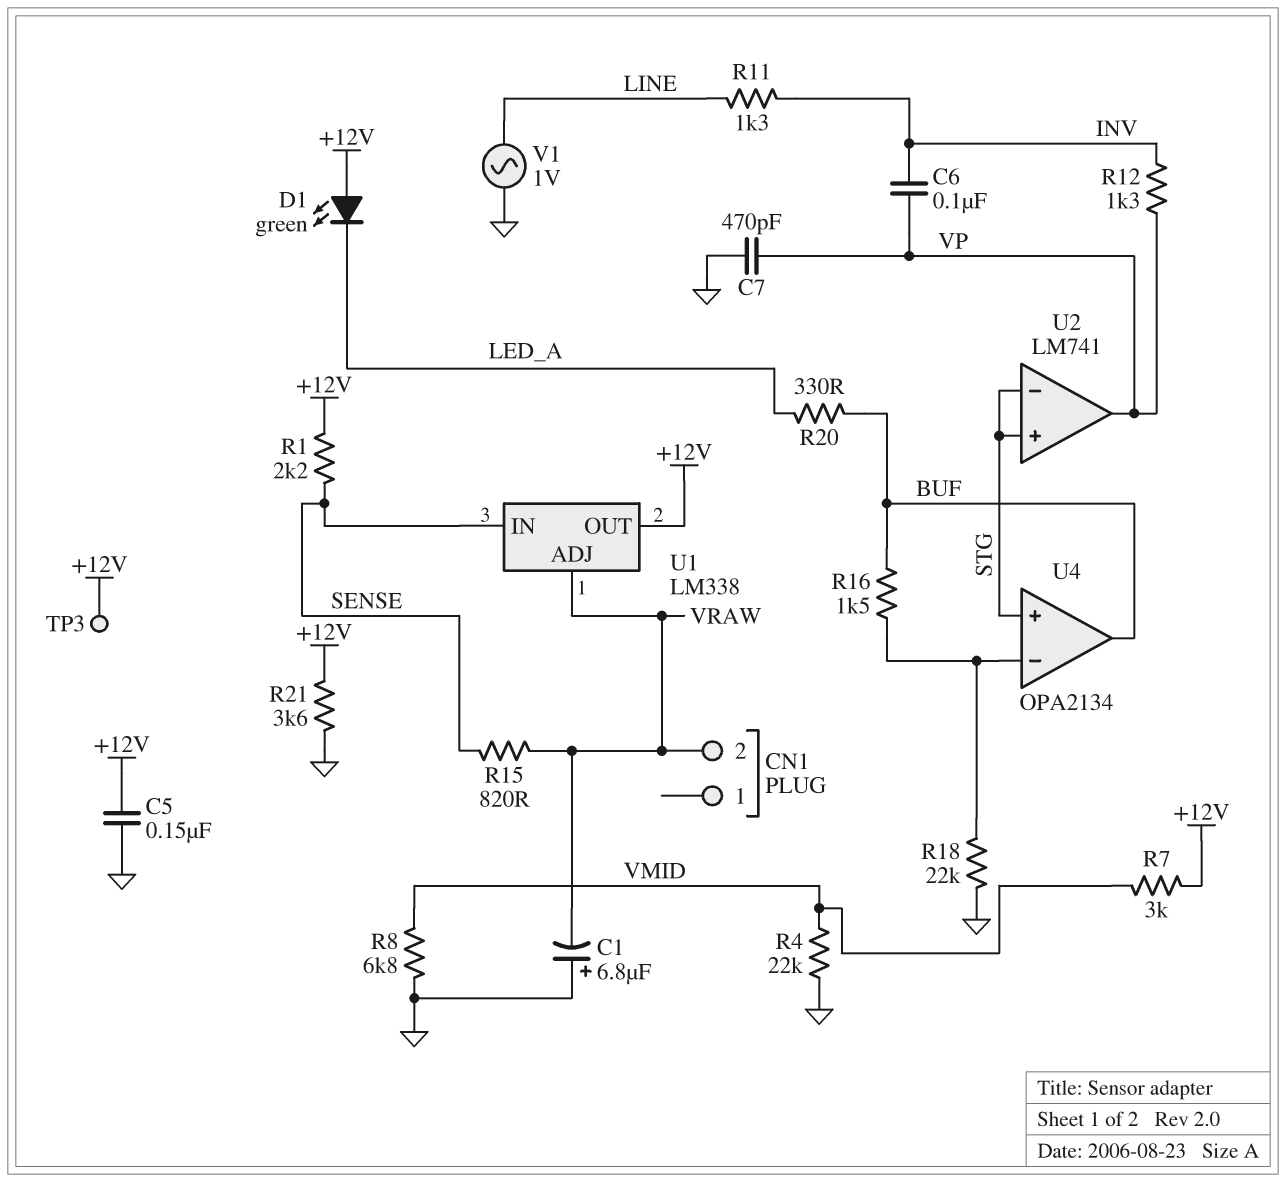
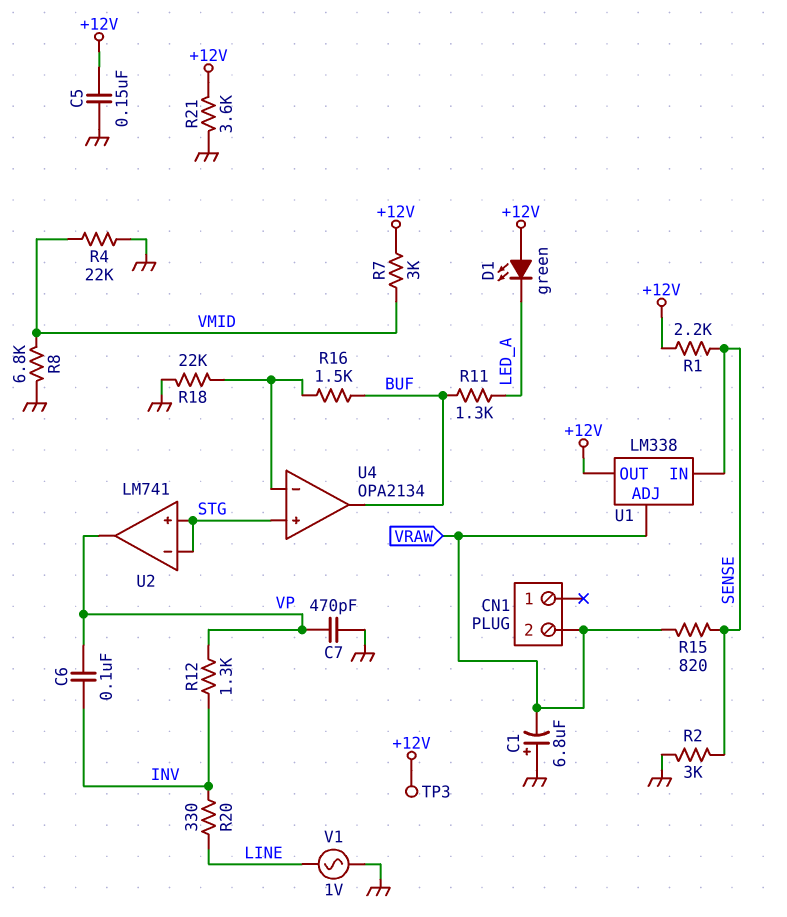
R2: none -> 3k (GND, SENSE)
R11: 1.3k (INV, LINE) -> 1.3k (BUF, LED_A)
R20: 330 (BUF, LED_A) -> 330 (INV, LINE)

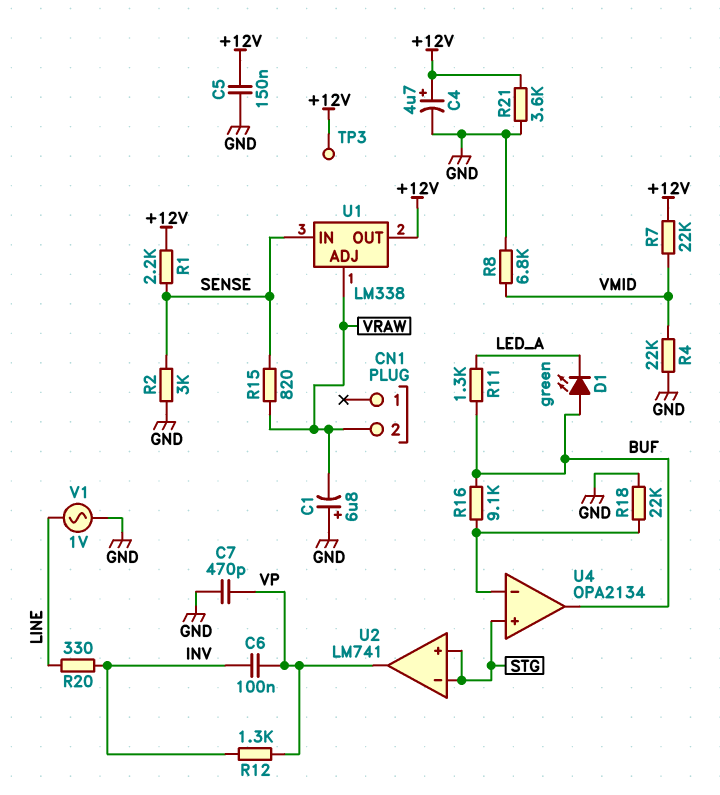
C4: none -> 4.7uF (plus +12V, minus GND)
D1: LED green (A +12V, K LED_A) -> LED green (A BUF, K LED_A)
R7: 3k (+12V, VMID) -> 22k (+12V, VMID)
R16: 1.5k (BUF, U4/in-) -> 9.1k (BUF, U4/in-)

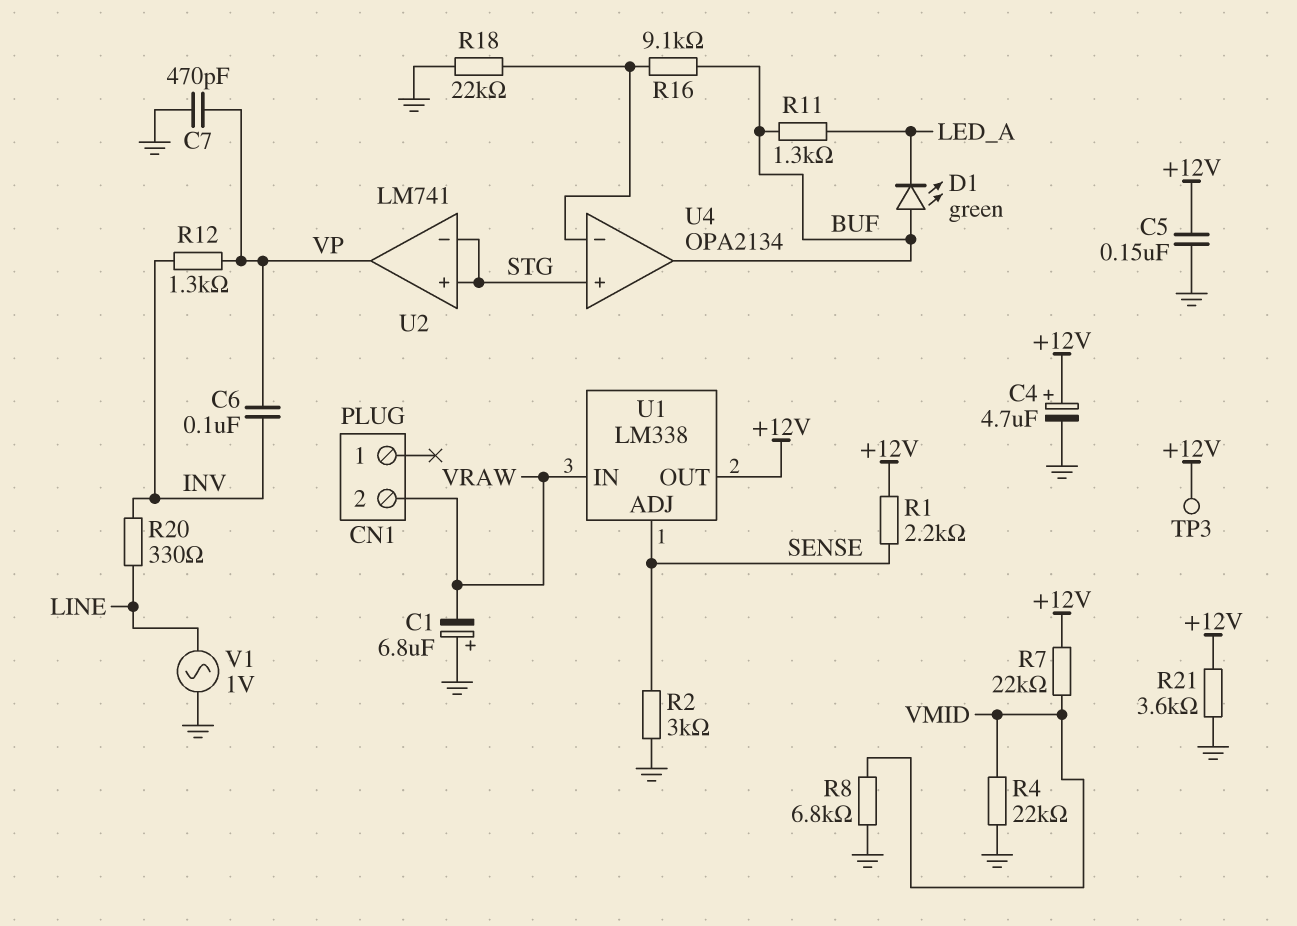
R15: 820 (SENSE, VRAW) -> none
U1 pin ADJ: VRAW -> SENSE
U1 pin IN: SENSE -> VRAW

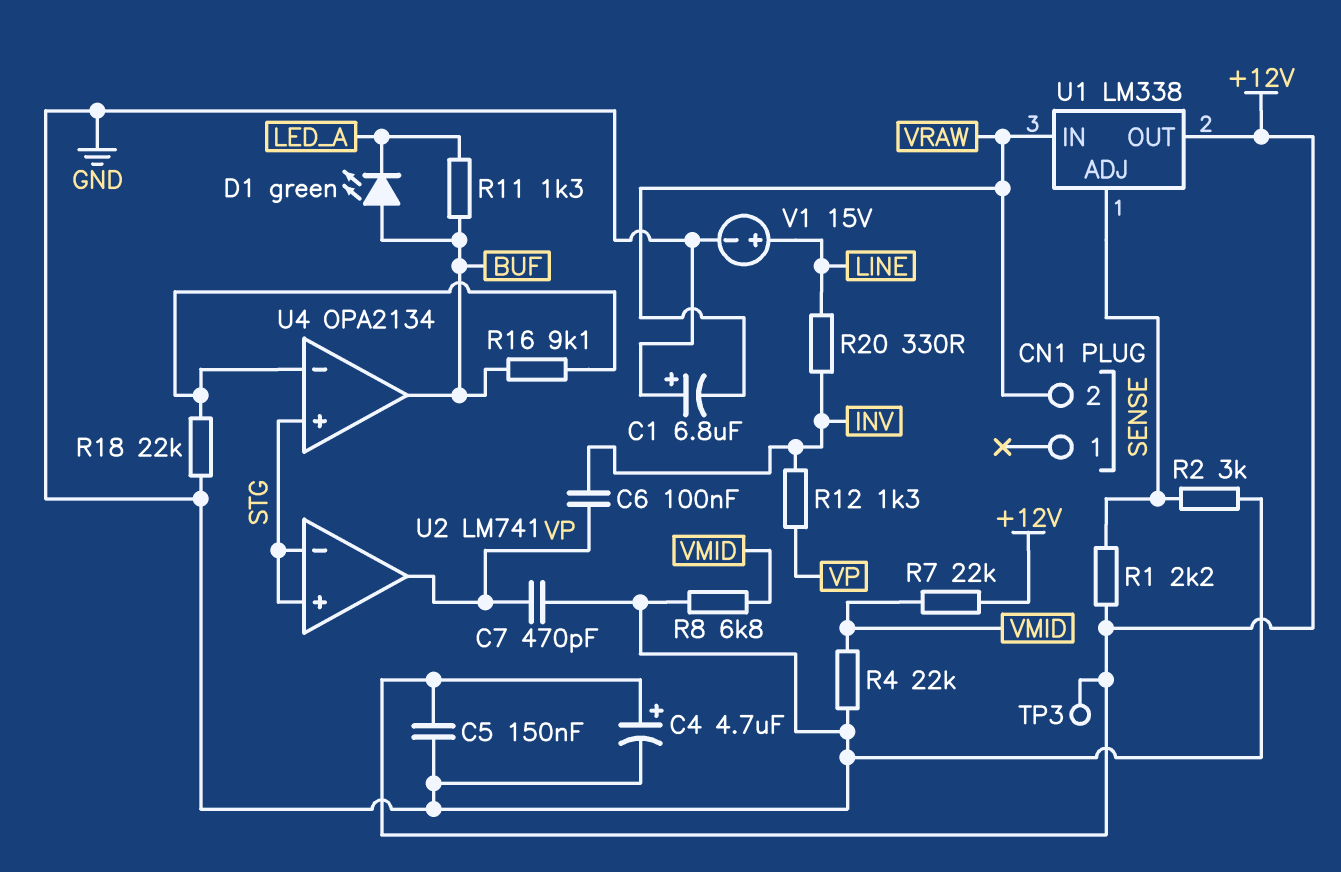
R21: 3.6k (+12V, GND) -> none
V1: AC 1V (GND, LINE) -> 15V (plus LINE, minus GND)

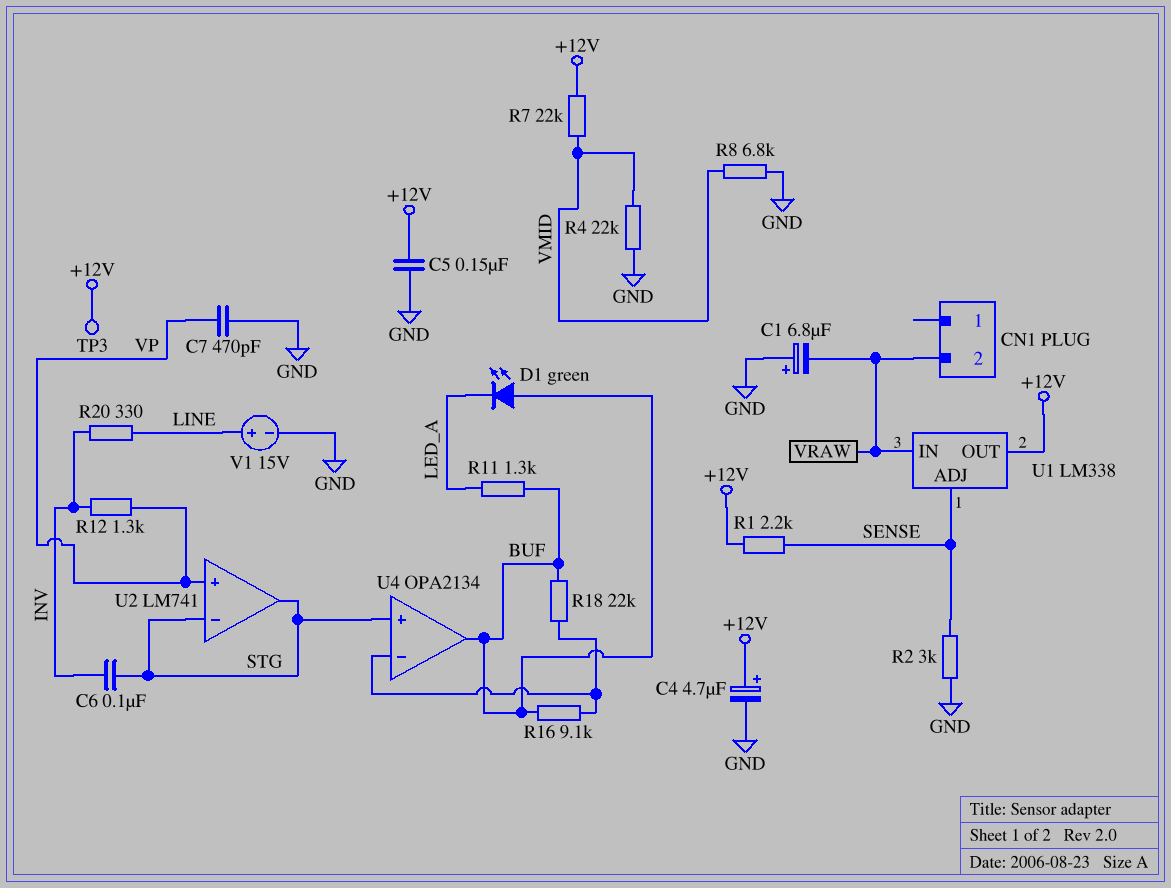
C6: 100nF (INV, VP) -> 100nF (INV, STG)
R18: 22k (GND, U4/in-) -> 22k (BUF, U4/in-)
U2 pin in+: STG -> VP
U2 pin out: VP -> STG

